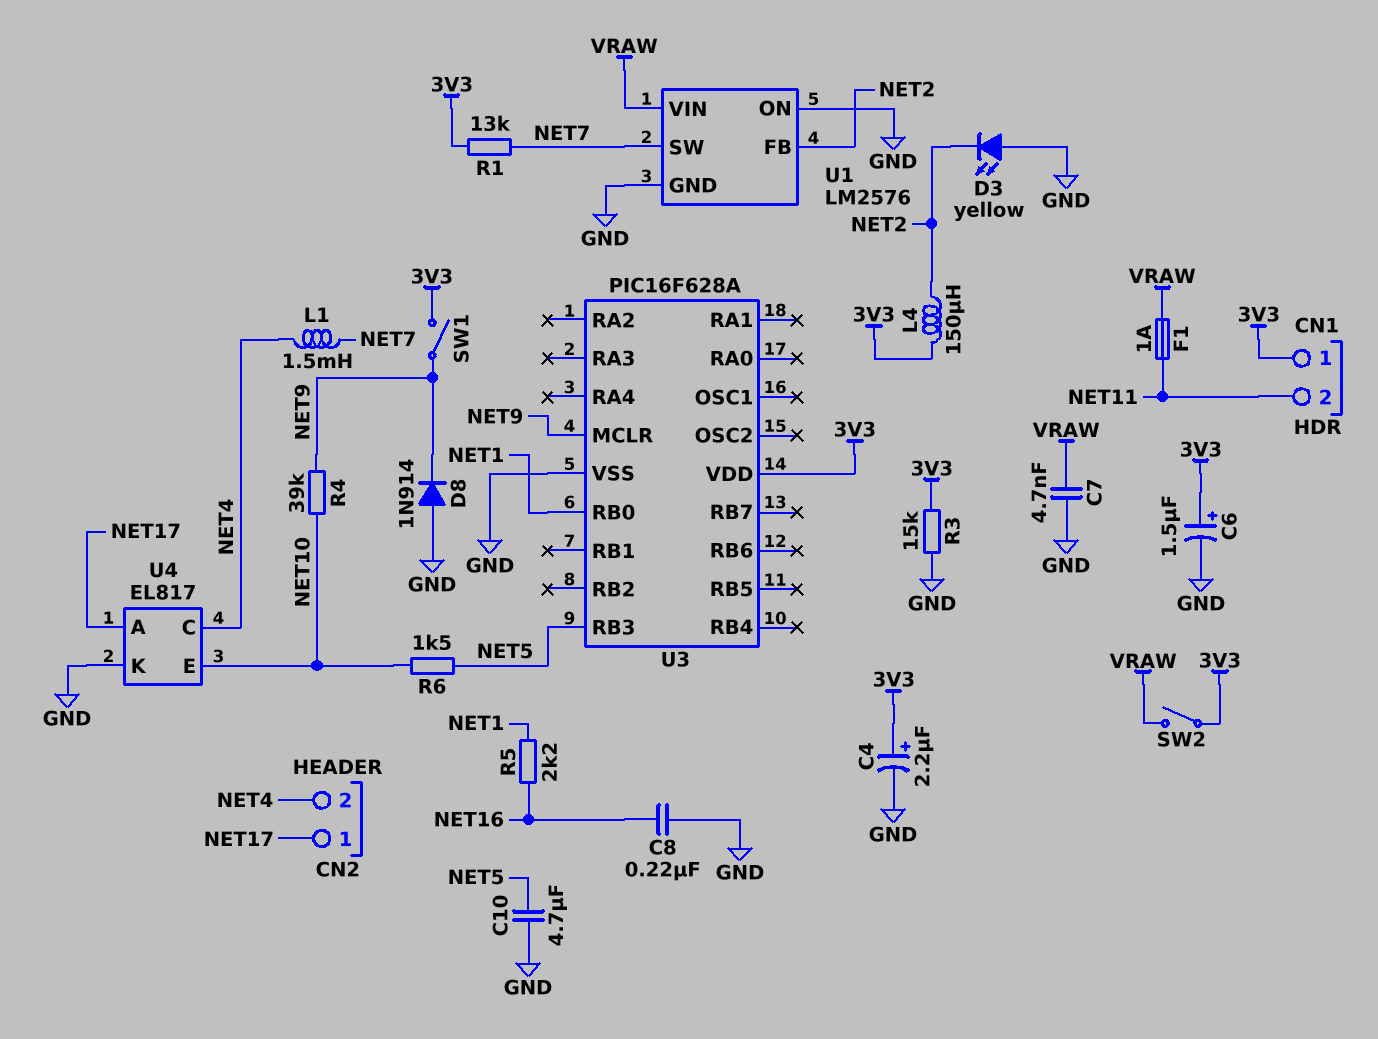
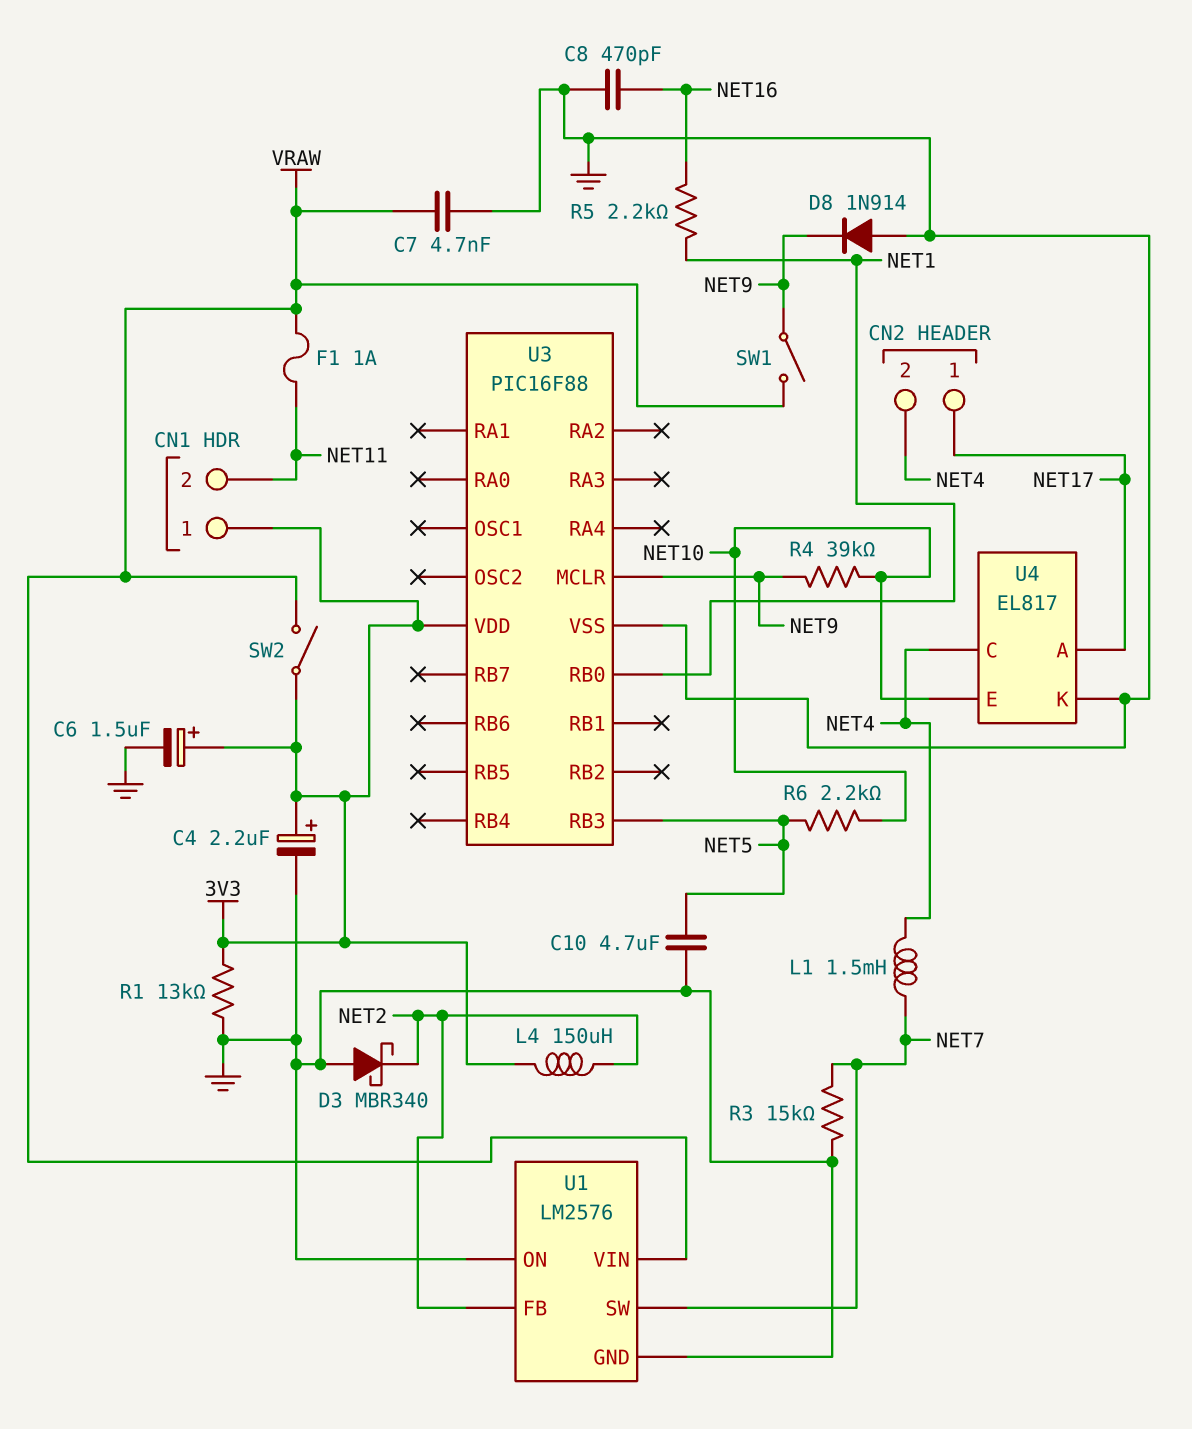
C8: 220nF (GND, NET16) -> 470pF (GND, NET16)
D3: LED yellow (A GND, K NET2) -> schottky MBR340 (A GND, K NET2)
R1: 13k (3V3, NET7) -> 13k (3V3, GND)
R3: 15k (3V3, GND) -> 15k (GND, NET7)
R6: 1.5k (NET5, NET10) -> 2.2k (NET5, NET10)
SW1: switch (3V3, NET9) -> switch (NET9, VRAW)
U3: PIC16F628A -> PIC16F88

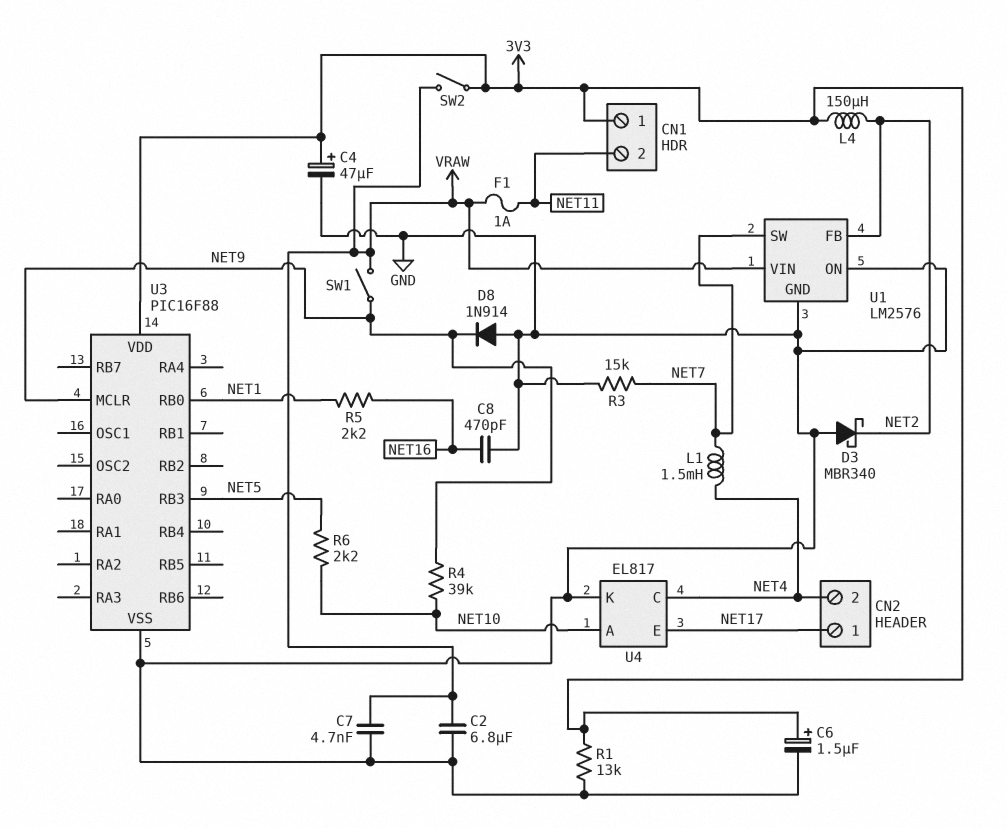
C2: none -> 6.8uF (GND, VRAW)
C4: 2.2uF (plus 3V3, minus GND) -> 47uF (plus 3V3, minus GND)
C10: 4.7uF (GND, NET5) -> none
U4 pin A: NET17 -> NET10
U4 pin E: NET10 -> NET17

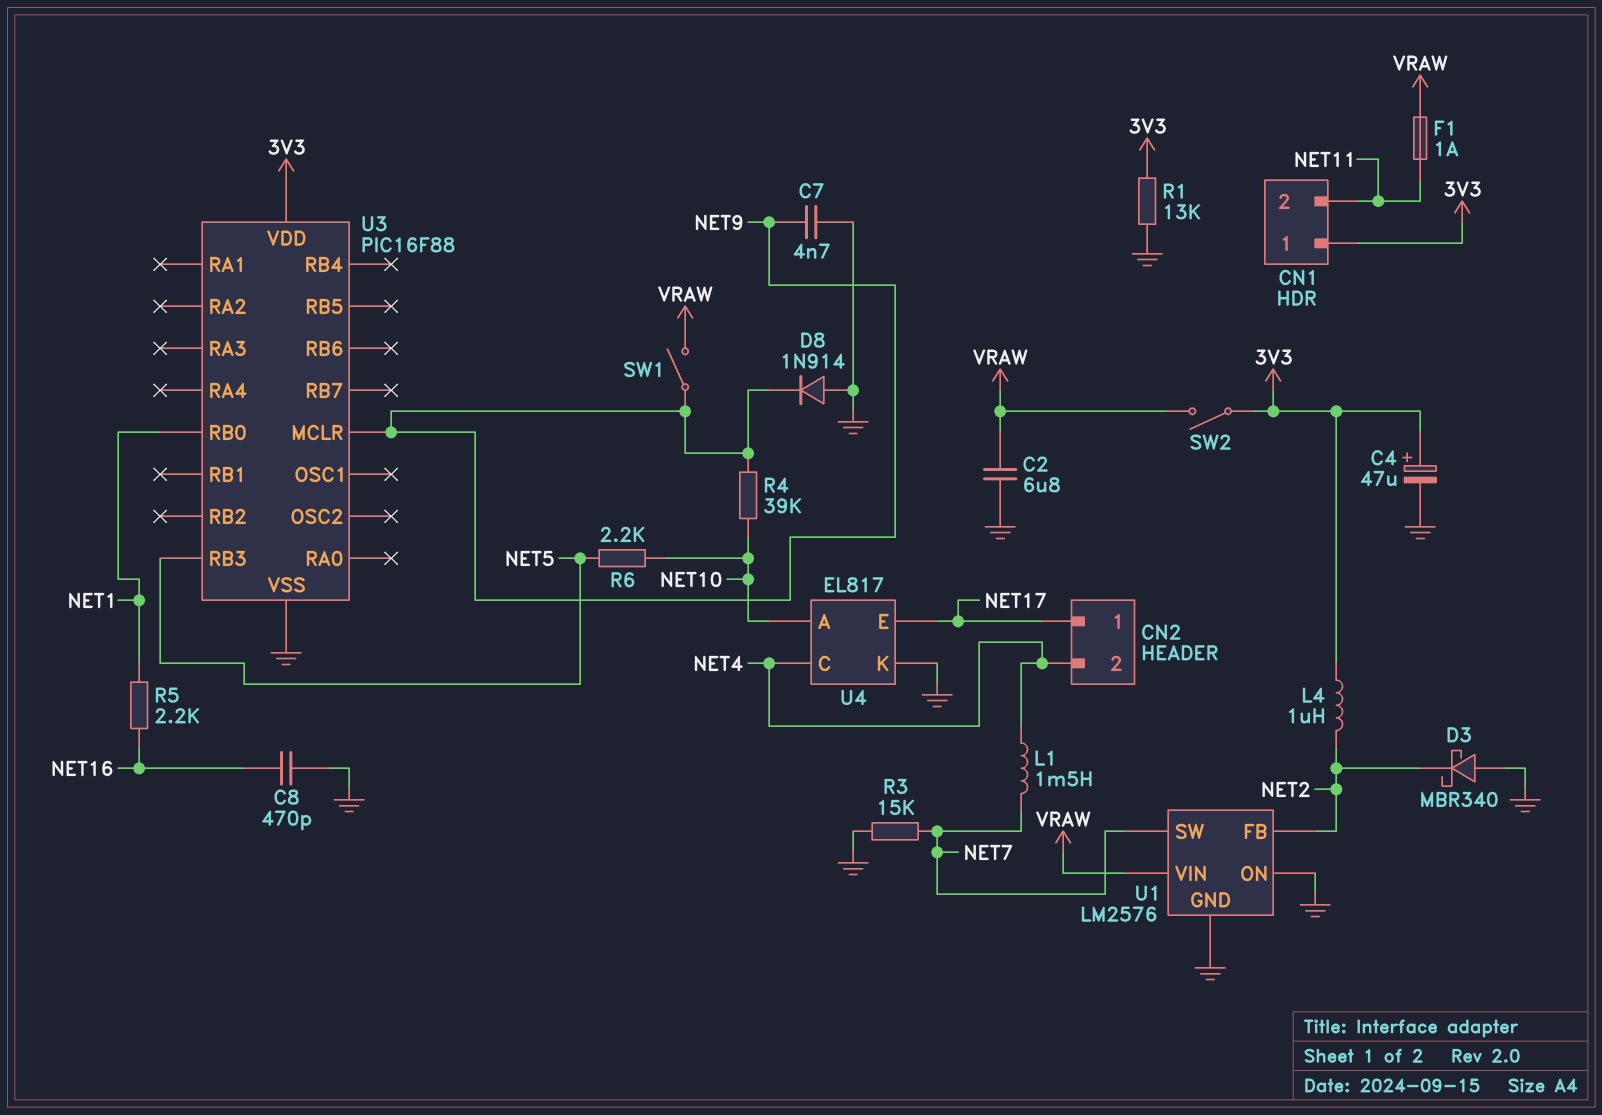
C6: 1.5uF (plus 3V3, minus GND) -> none
C7: 4.7nF (GND, VRAW) -> 4.7nF (GND, NET9)
L4: 150uH (3V3, NET2) -> 1uH (3V3, NET2)

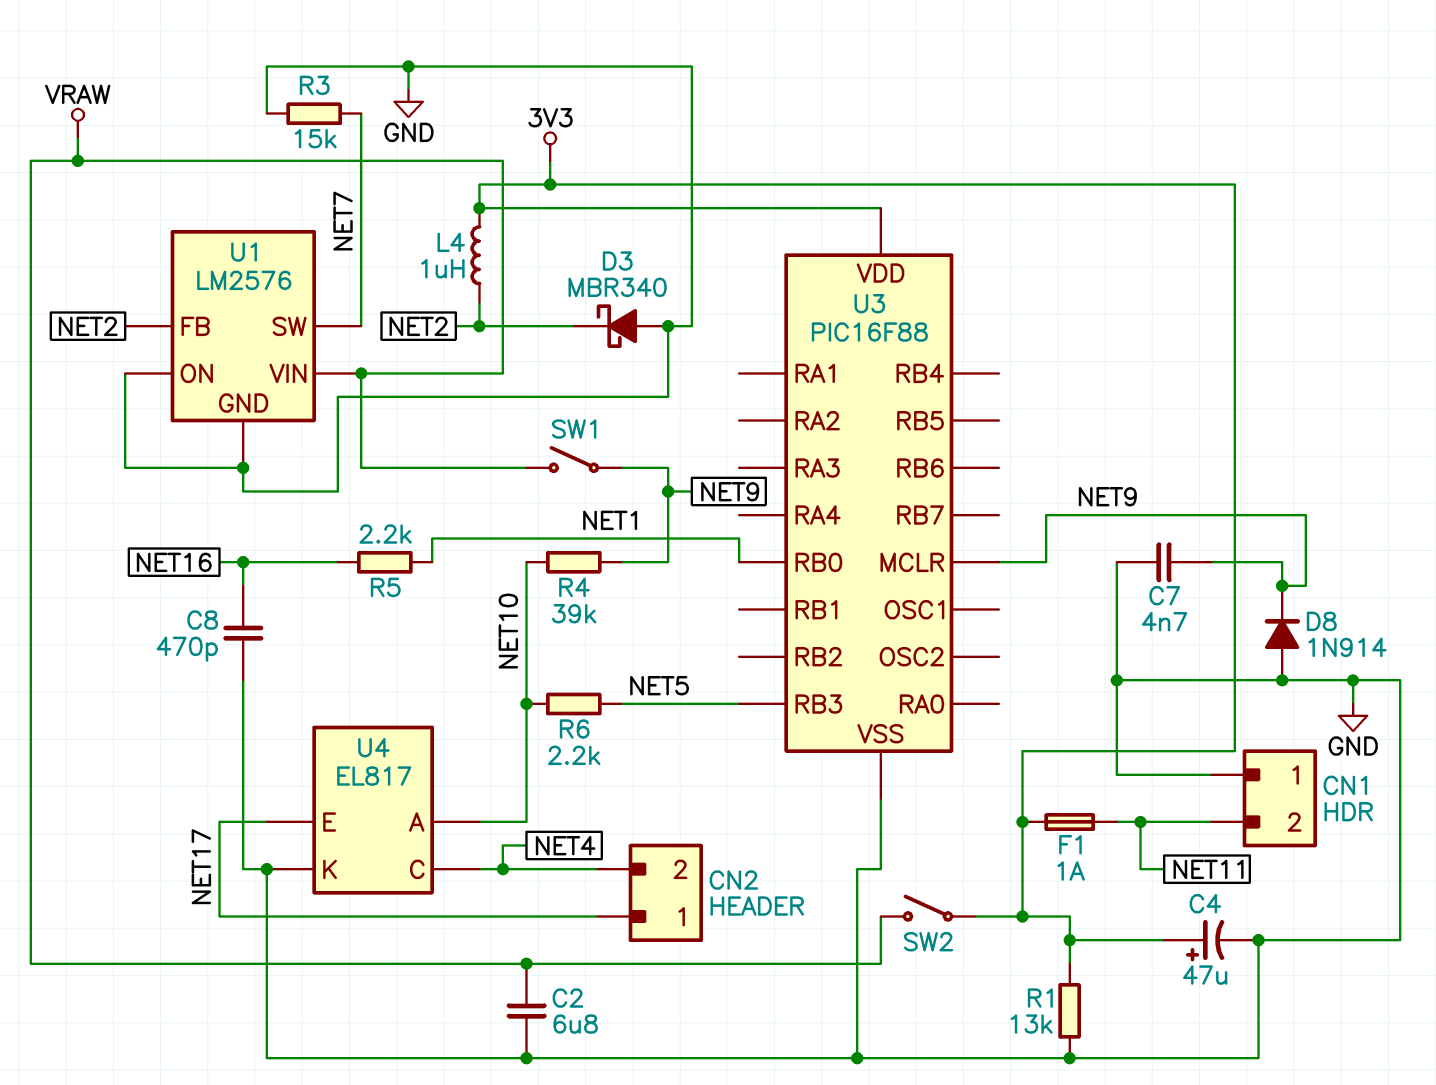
CN1 pin 1: 3V3 -> GND
F1: 1A (NET11, VRAW) -> 1A (3V3, NET11)
L1: 1.5mH (NET4, NET7) -> none

